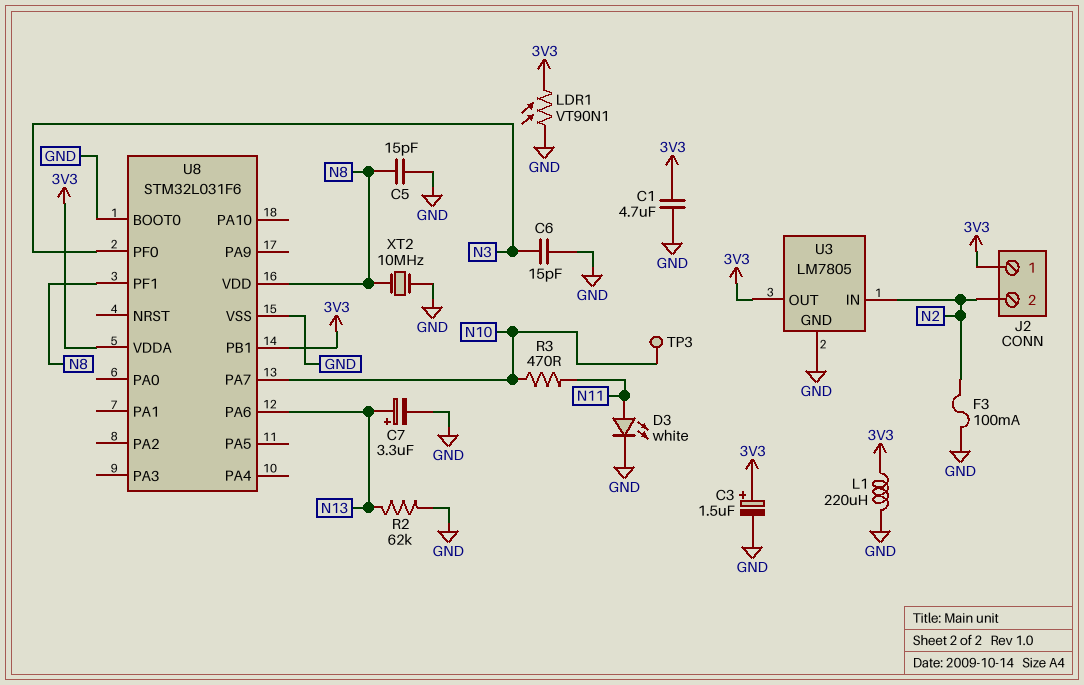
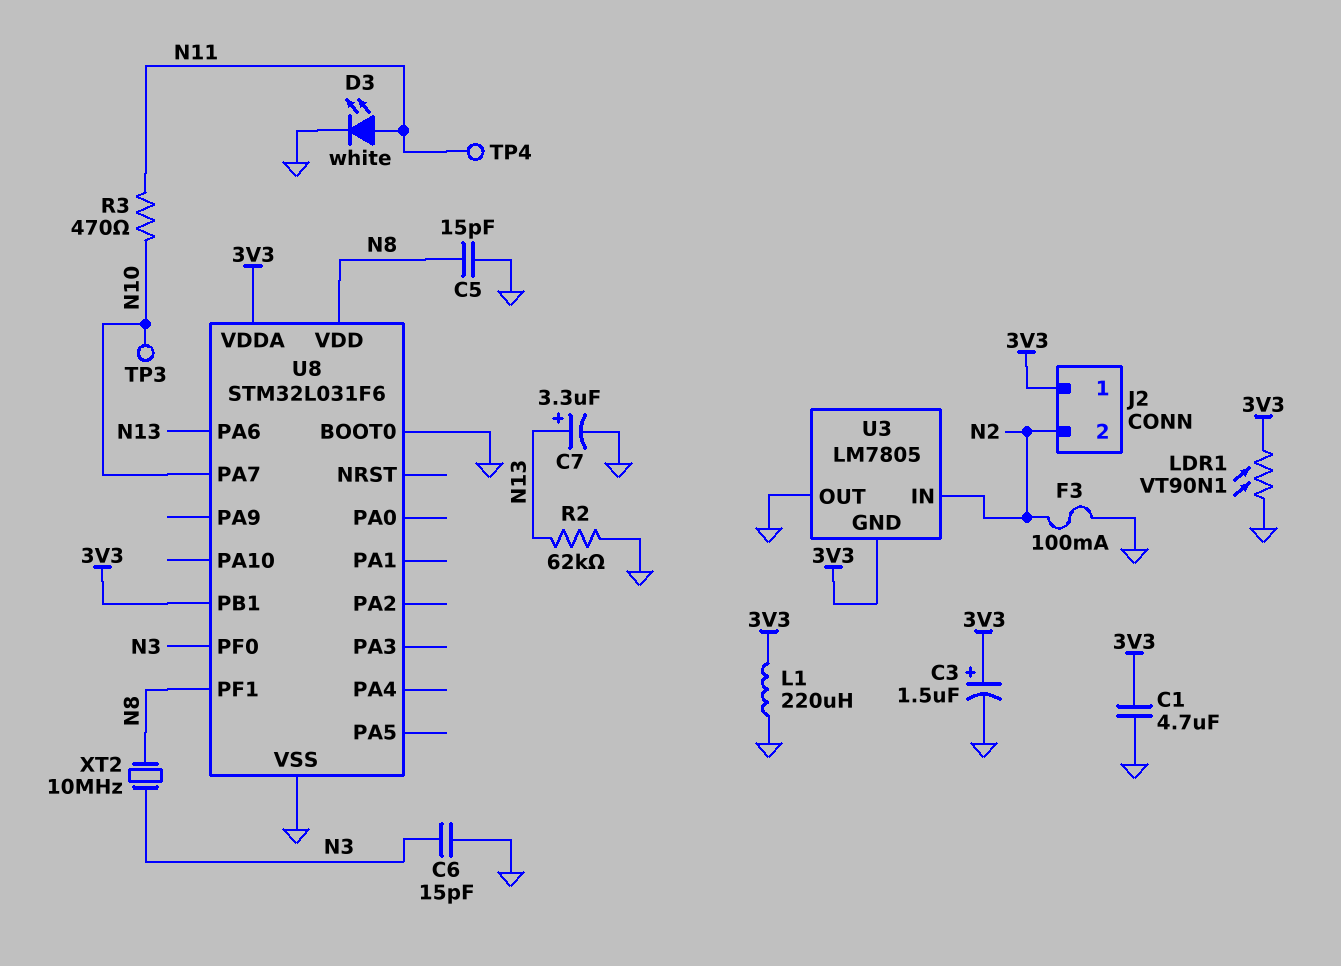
TP4: none -> test point (N11)
U3 pin GND: GND -> 3V3
U3 pin OUT: 3V3 -> GND
XT2: 10MHz (GND, N8) -> 10MHz (N3, N8)

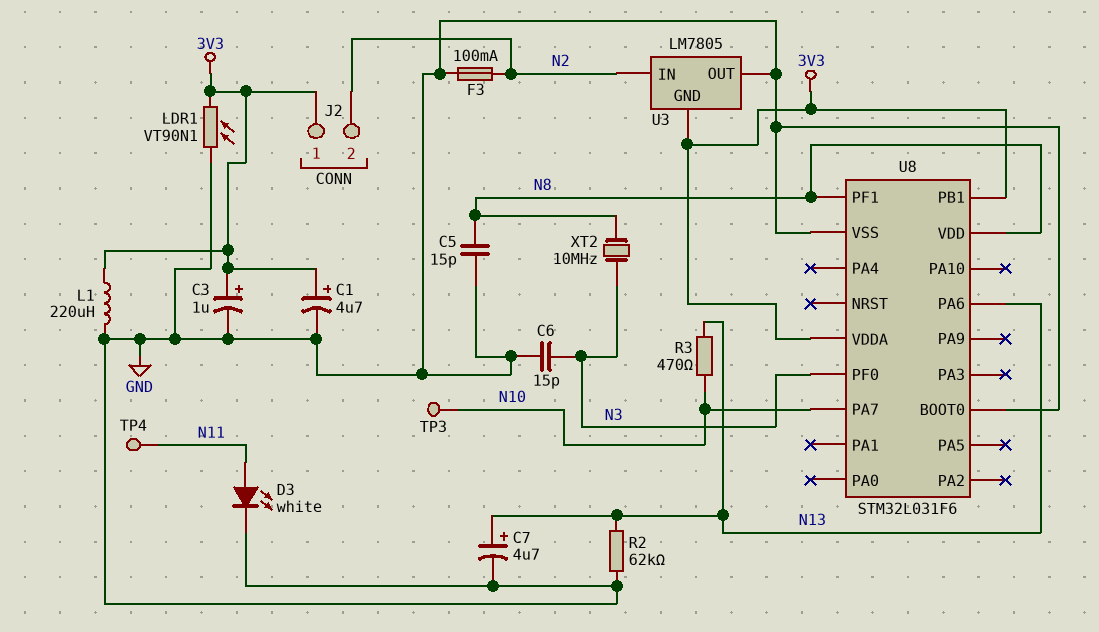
C1: 4.7uF (3V3, GND) -> 4.7uF (plus 3V3, minus GND)
C3: 1.5uF (plus 3V3, minus GND) -> 1uF (plus 3V3, minus GND)
C7: 3.3uF (plus N13, minus GND) -> 4.7uF (plus N13, minus GND)
R3: 470 (N10, N11) -> 470 (N10, N13)

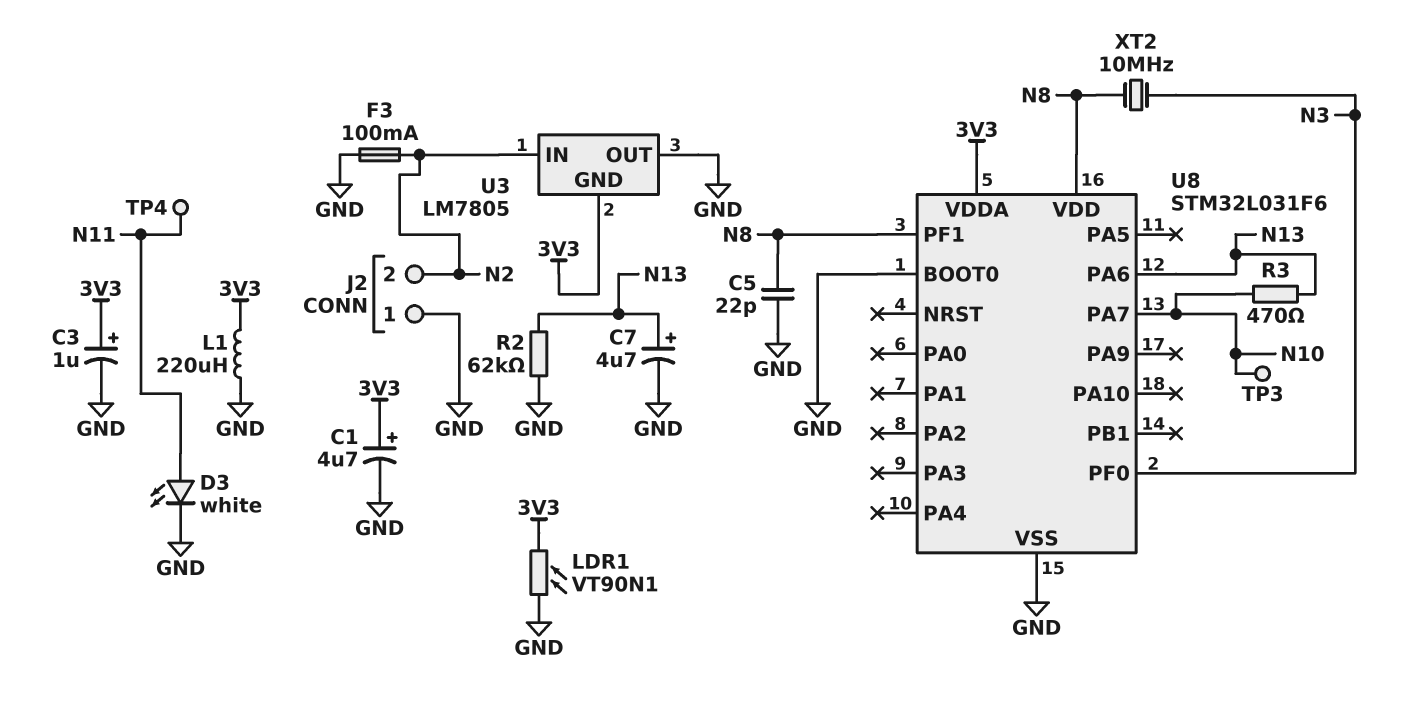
C5: 15pF (GND, N8) -> 22pF (GND, N8)
C6: 15pF (GND, N3) -> none
J2 pin 1: 3V3 -> GND
U8 pin PB1: 3V3 -> none

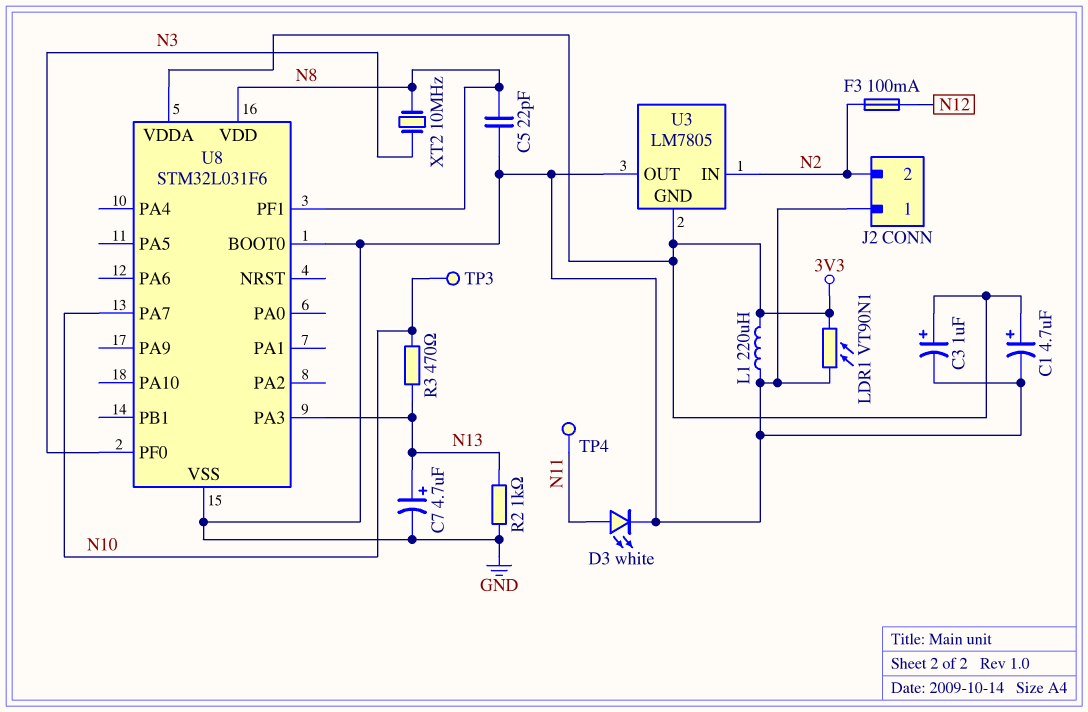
F3: 100mA (GND, N2) -> 100mA (N2, N12)
R2: 62k (GND, N13) -> 1k (GND, N13)
U8 pin PA3: none -> N13
U8 pin PA6: N13 -> none

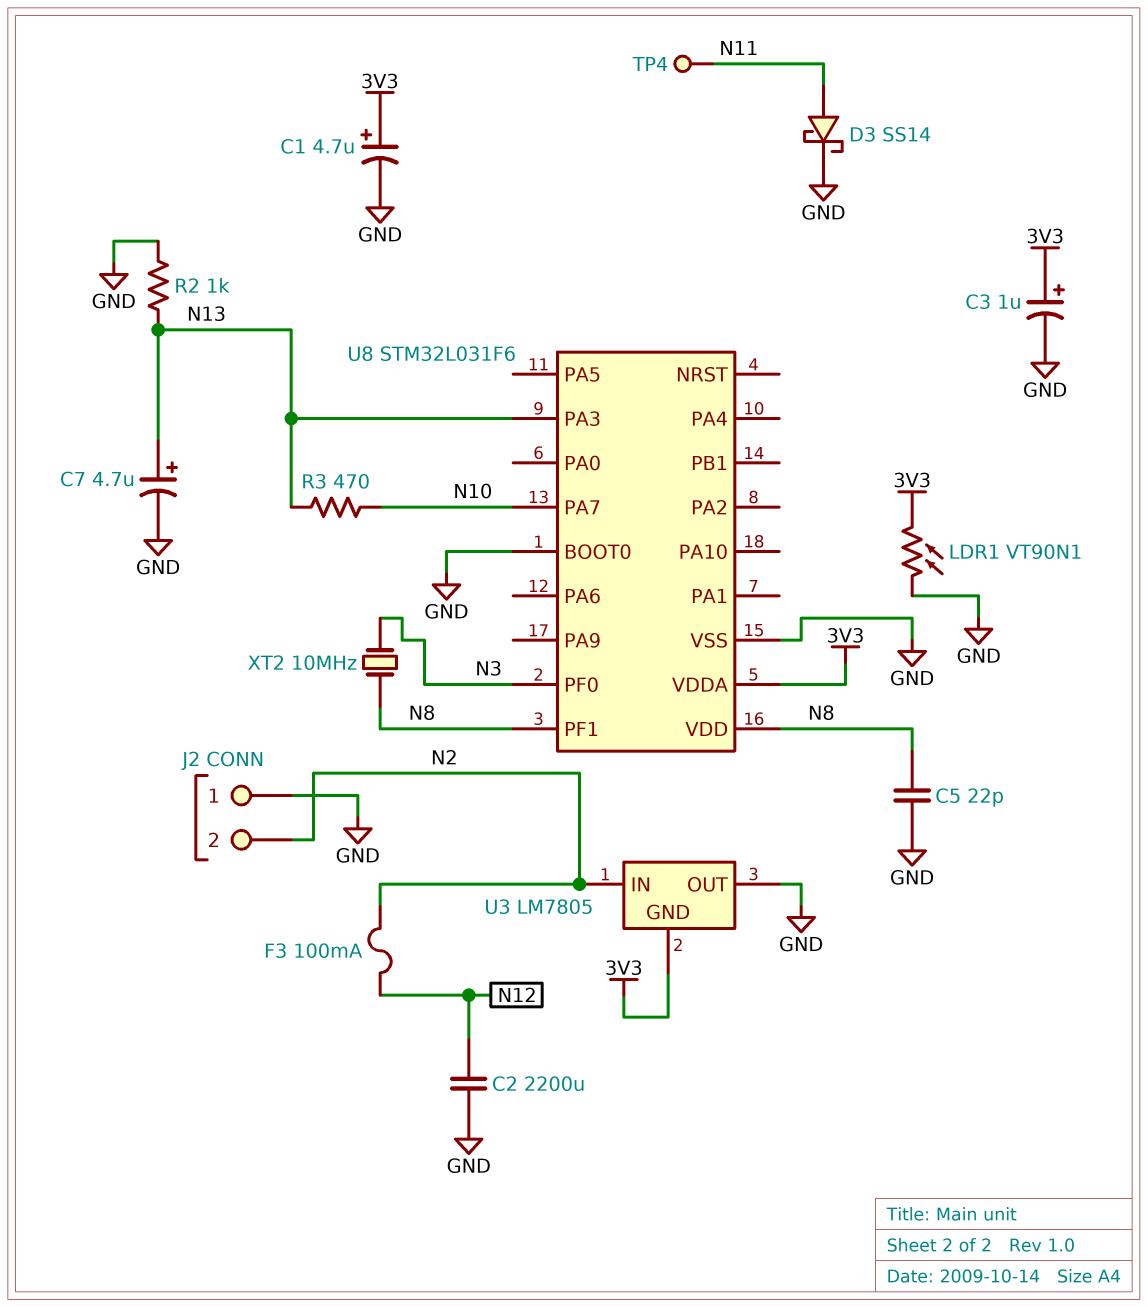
C2: none -> 2200uF (GND, N12)
D3: LED white (A N11, K GND) -> schottky SS14 (A N11, K GND)
L1: 220uH (3V3, GND) -> none
TP3: test point (N10) -> none

